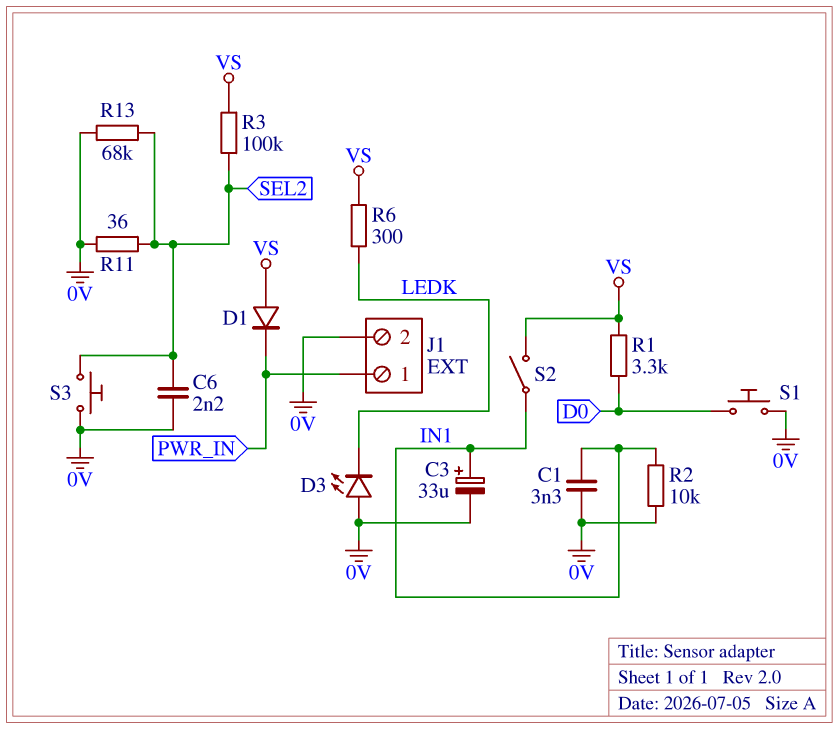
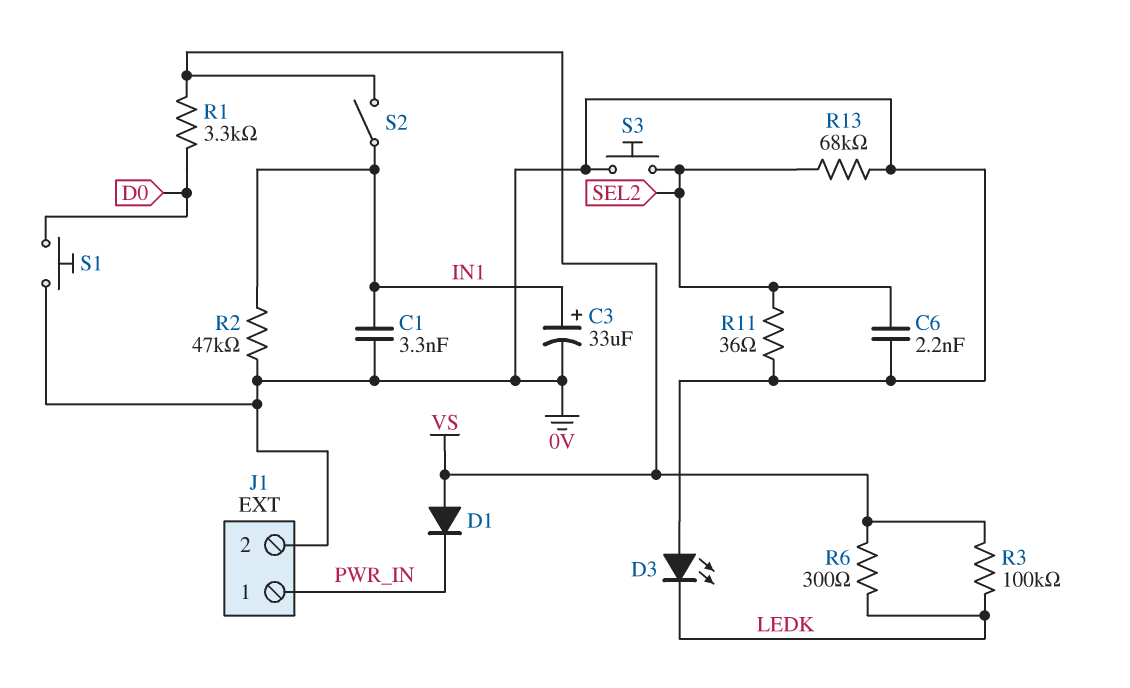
R2: 10k (0V, IN1) -> 47k (0V, IN1)
R3: 100k (SEL2, VS) -> 100k (LEDK, VS)

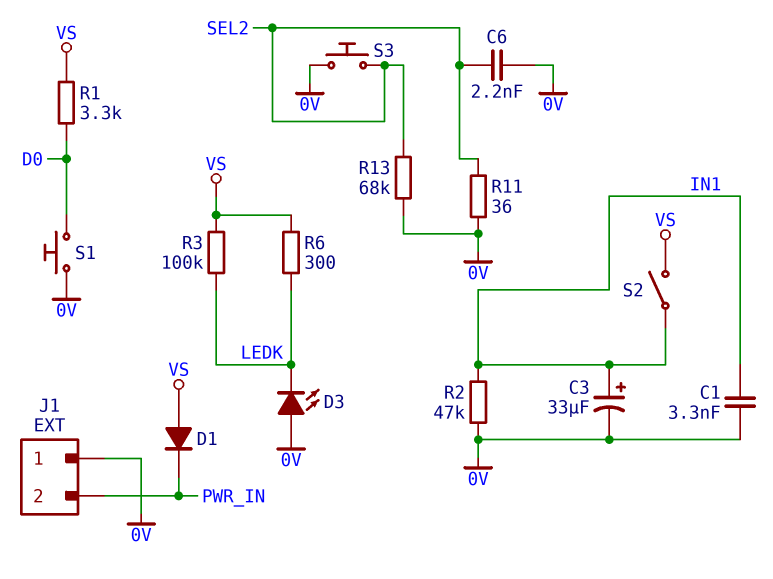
J1 pin 1: PWR_IN -> 0V
J1 pin 2: 0V -> PWR_IN

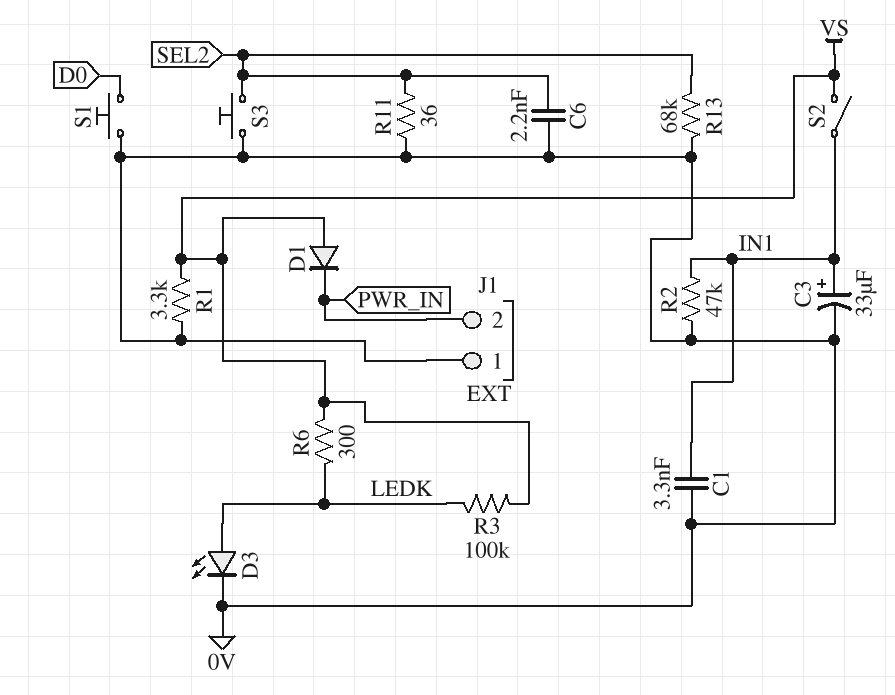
D3: LED (A 0V, K LEDK) -> LED (A LEDK, K 0V)
R1: 3.3k (D0, VS) -> 3.3k (0V, VS)

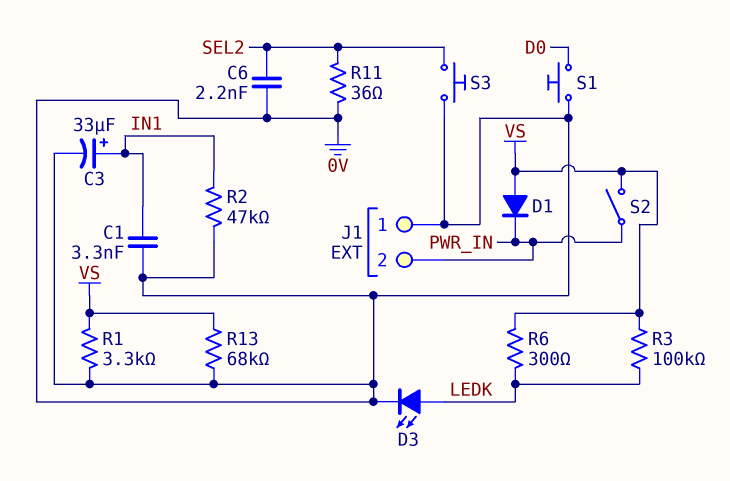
R13: 68k (0V, SEL2) -> 68k (0V, VS)
S2: switch (IN1, VS) -> switch (PWR_IN, VS)

